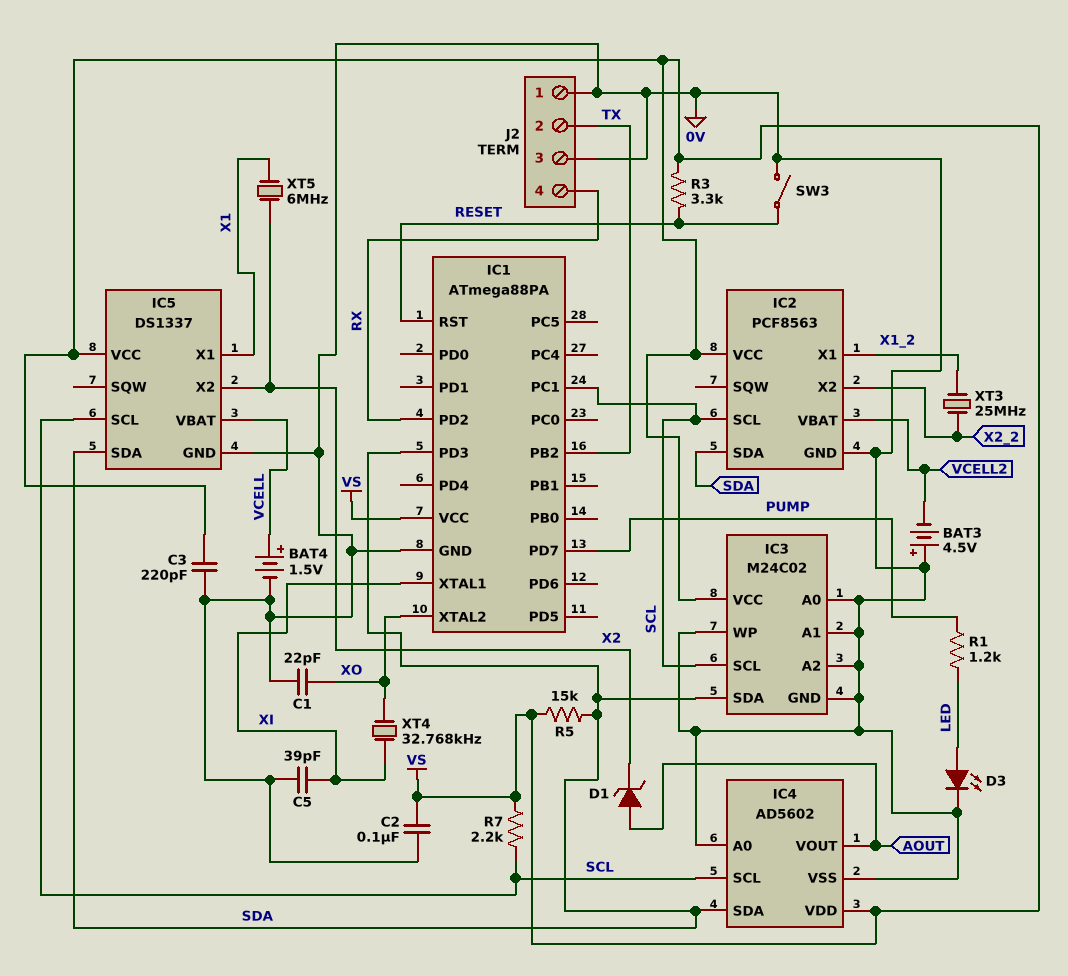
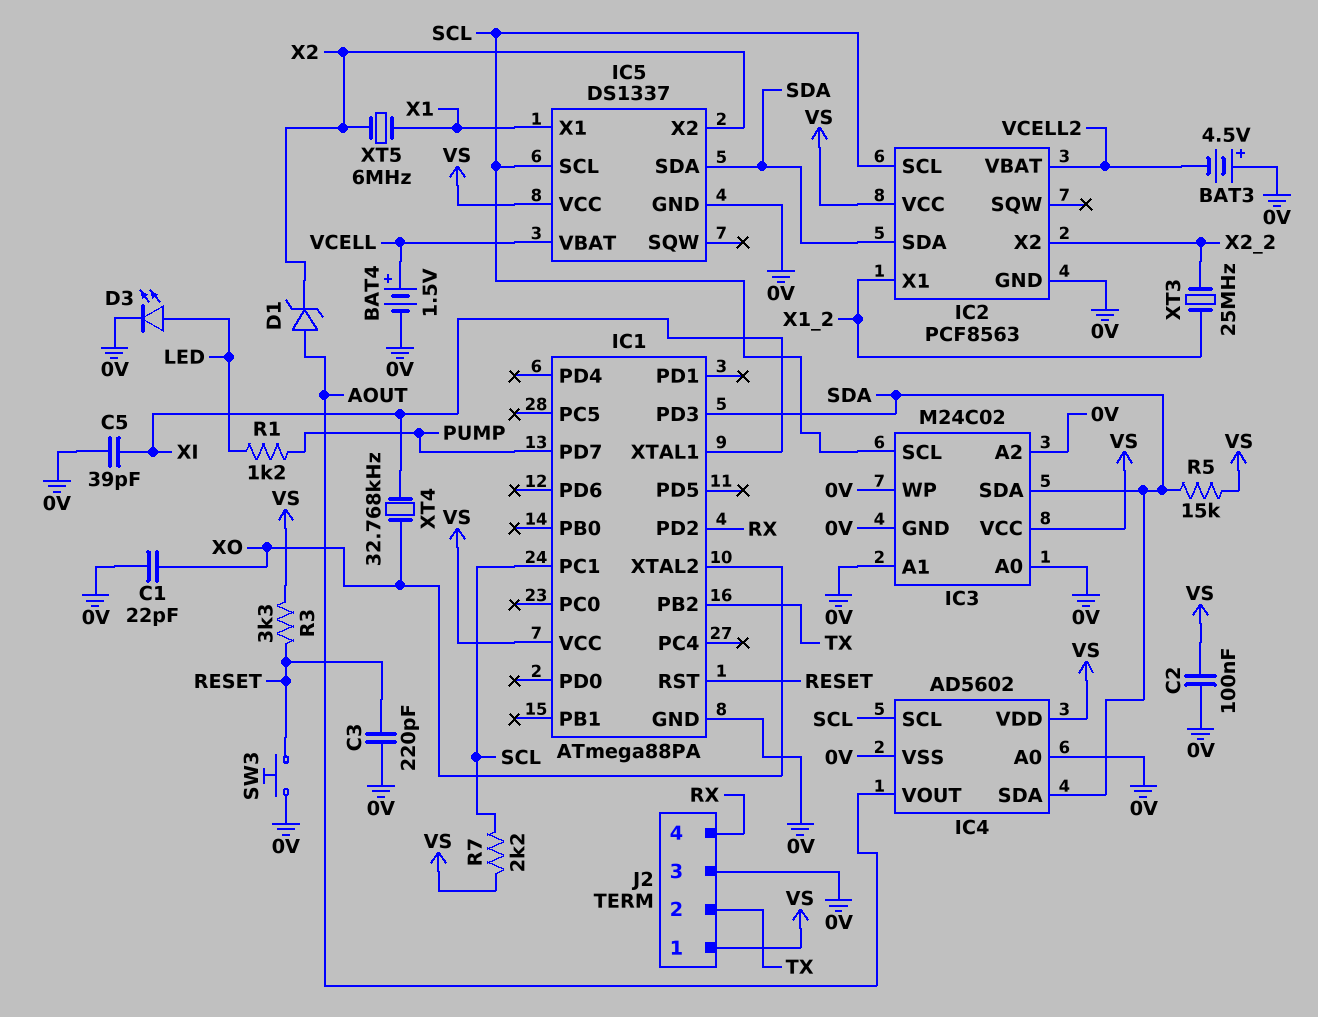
C3: 220pF (0V, VS) -> 220pF (0V, RESET)
J2 pin 1: 0V -> VS
SW3: switch (0V, RESET) -> button (0V, RESET)

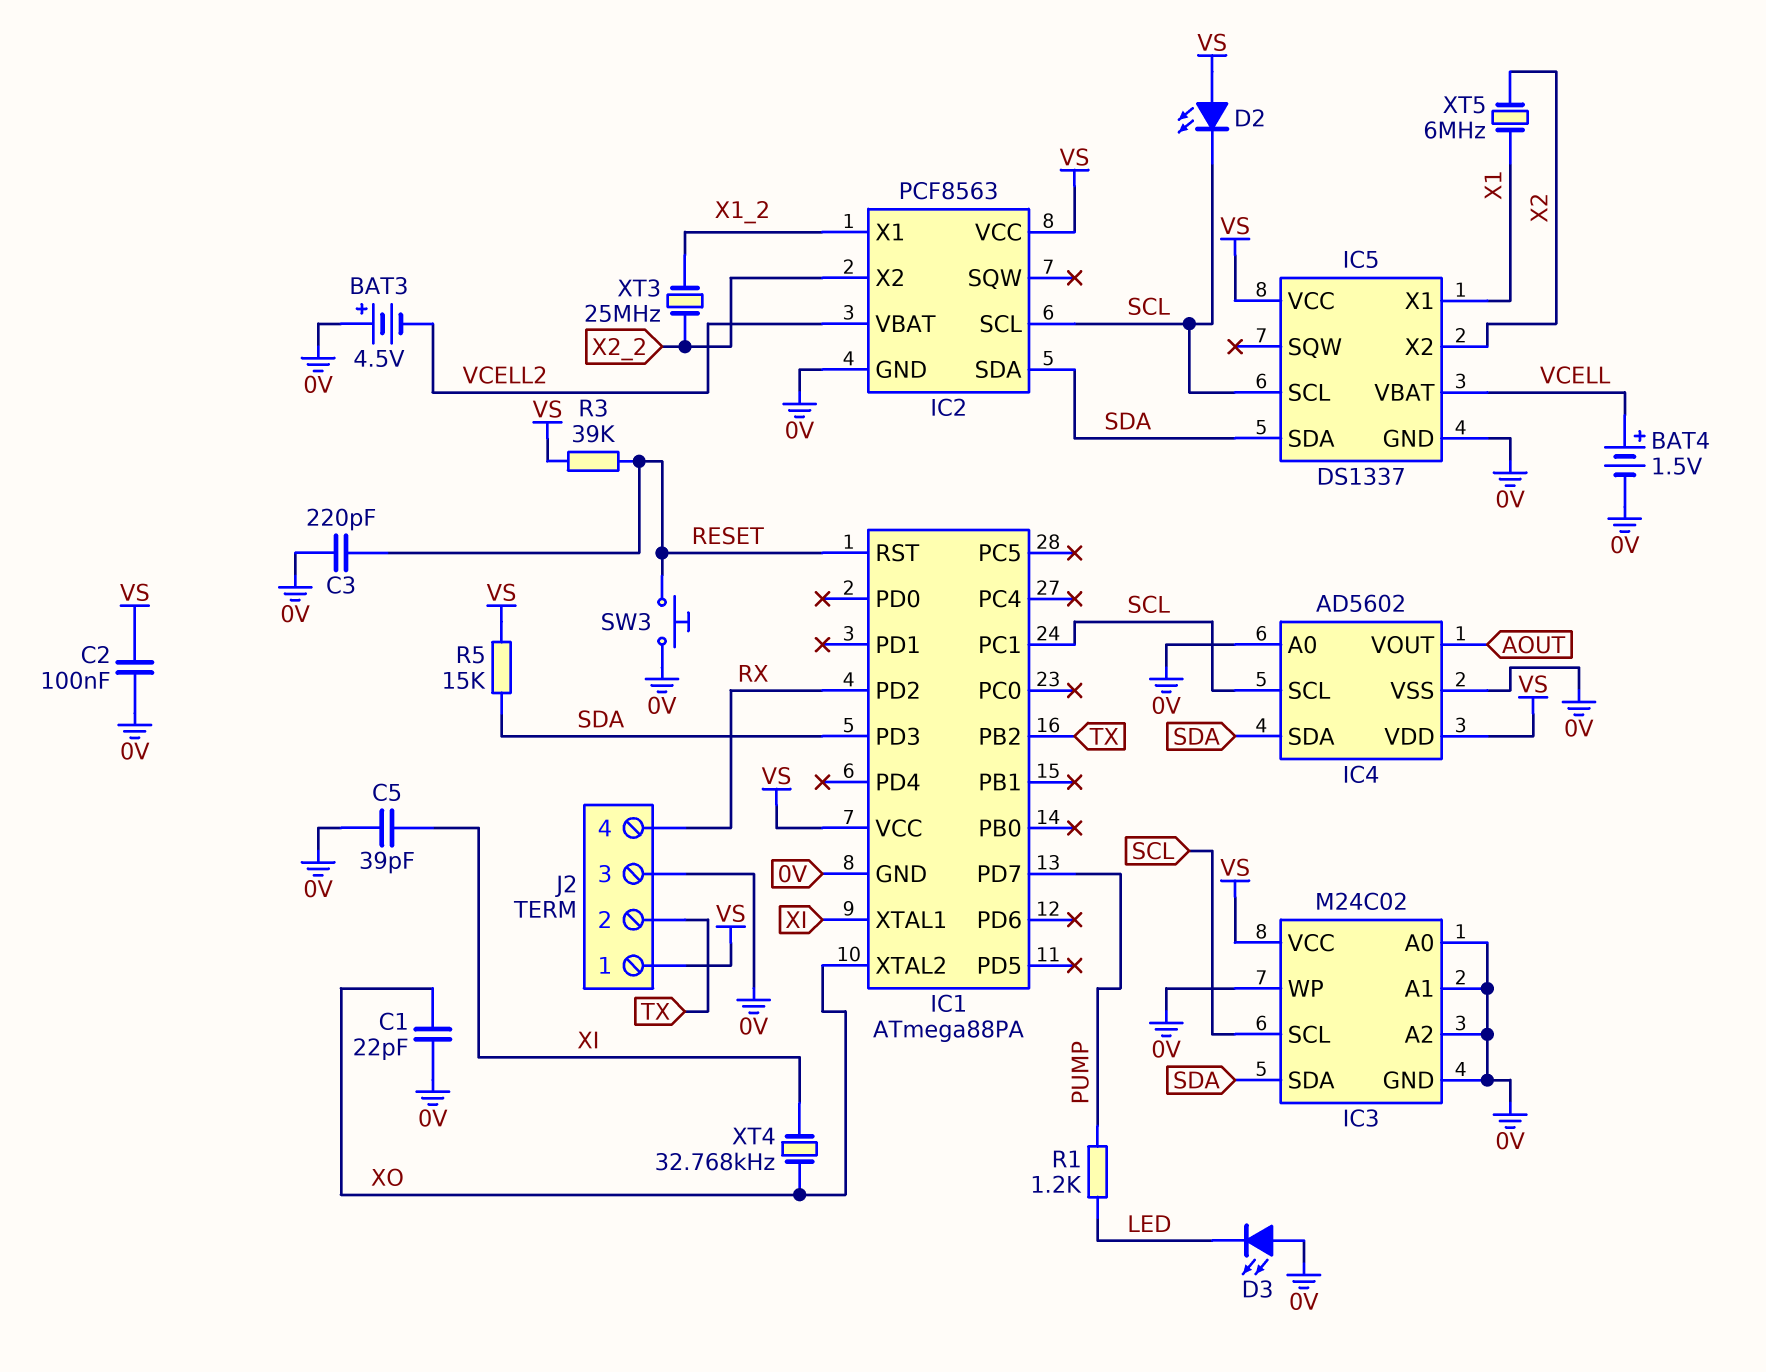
D1: zener (A AOUT, K X2) -> none
D2: none -> LED (A VS, K SCL)
D3: LED (A LED, K 0V) -> LED (A 0V, K LED)
R3: 3.3k (RESET, VS) -> 39k (RESET, VS)
R7: 2.2k (SCL, VS) -> none

